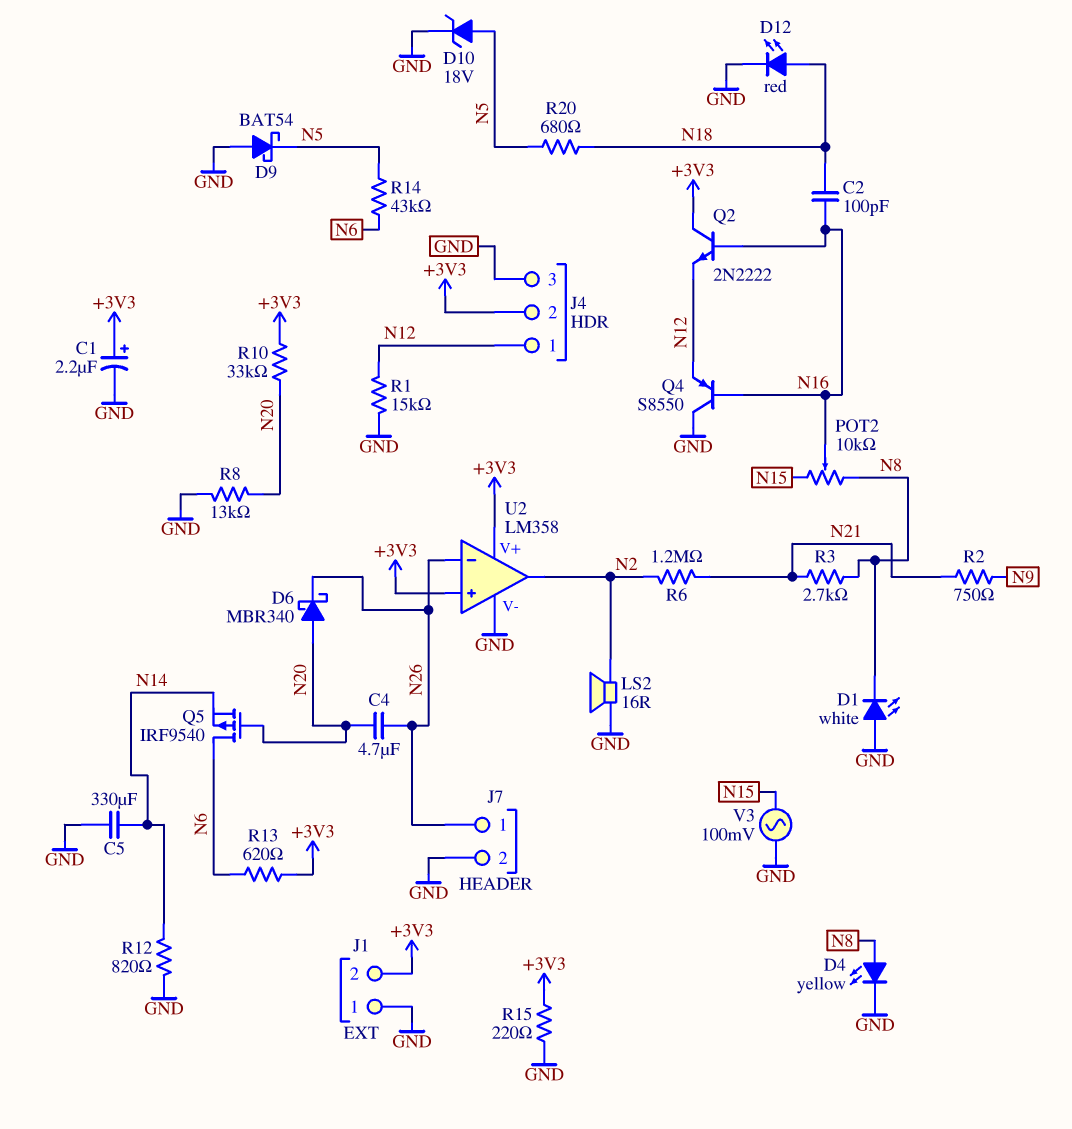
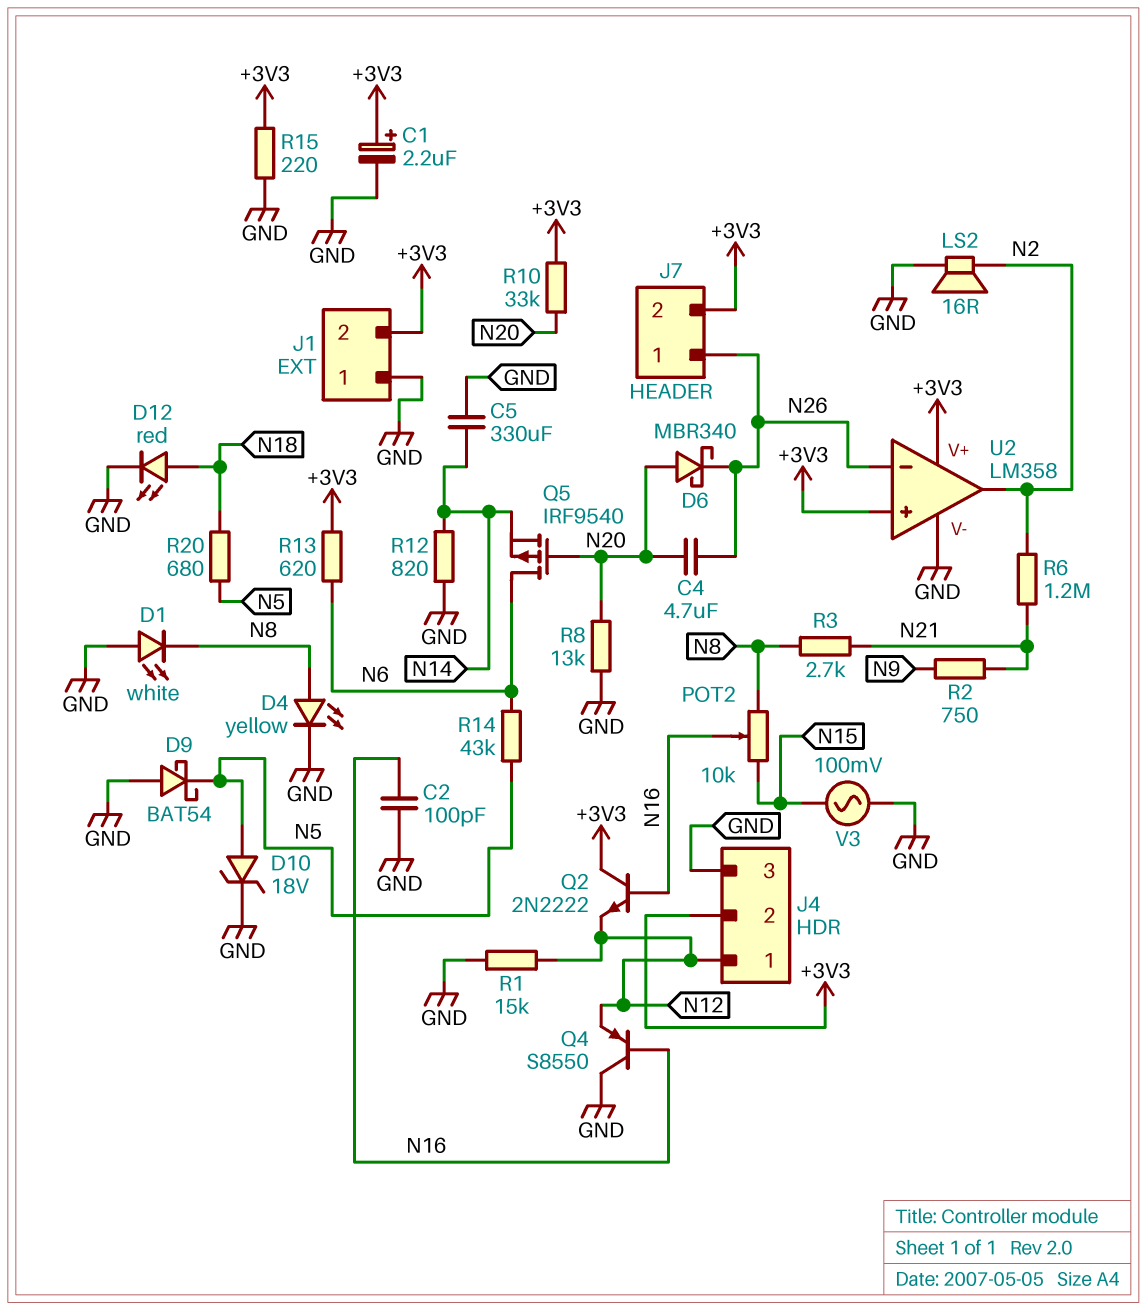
C2: 100pF (N16, N18) -> 100pF (GND, N16)
J7 pin 2: GND -> +3V3

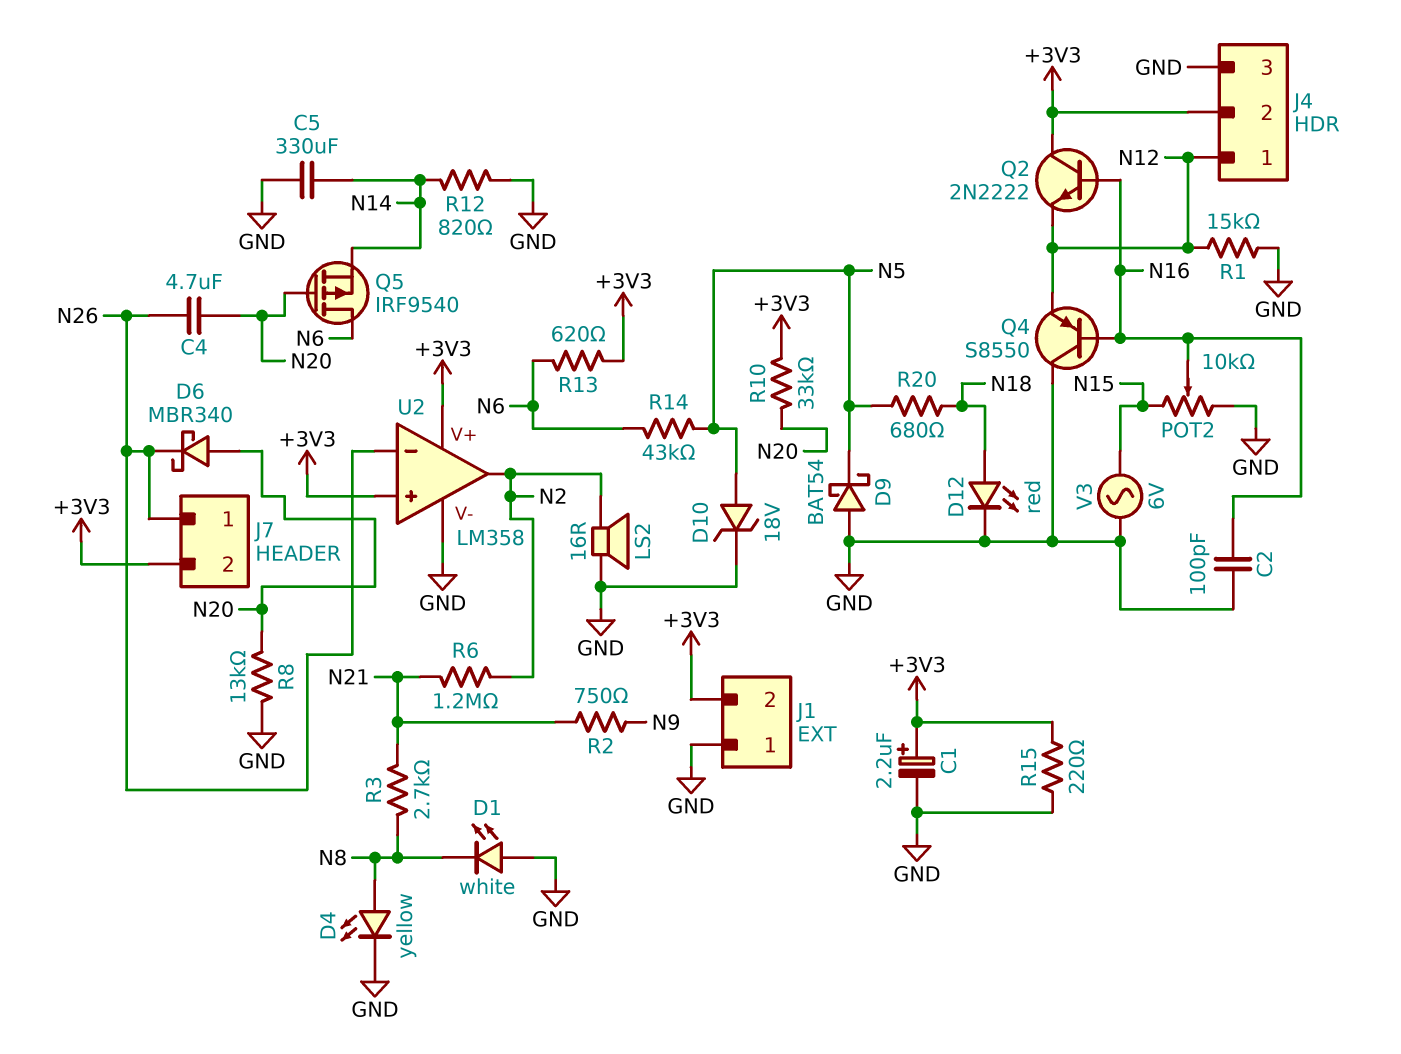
POT2: 10k (N8, N15, wiper N16) -> 10k (GND, N15, wiper N16)
V3: AC 100mV (GND, N15) -> AC 6V (GND, N15)

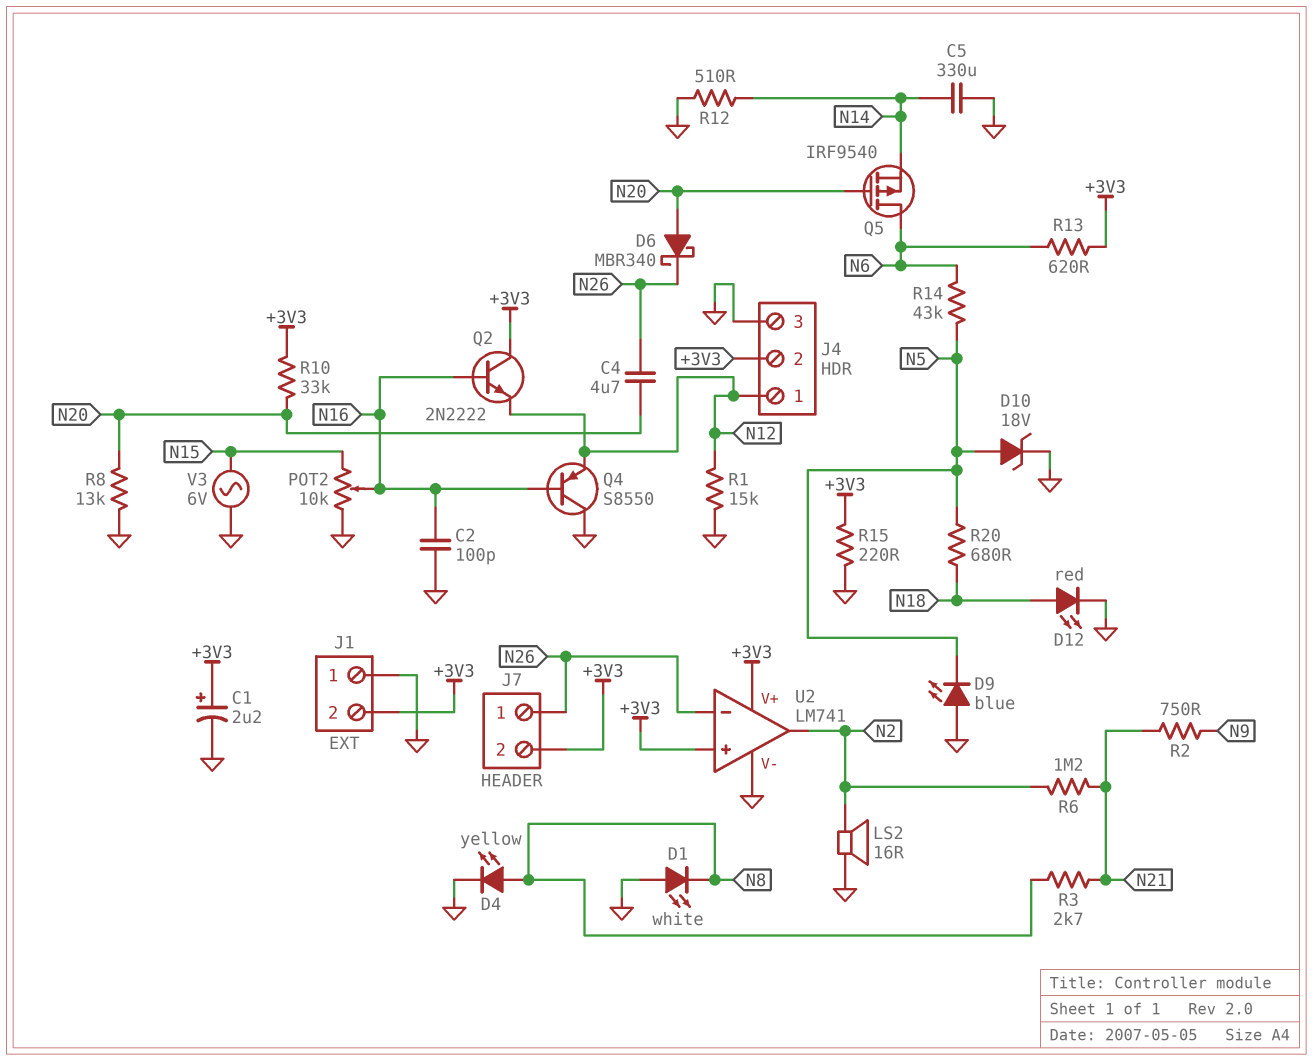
D9: schottky BAT54 (A GND, K N5) -> LED blue (A GND, K N5)
R12: 820 (GND, N14) -> 510 (GND, N14)
U2: LM358 -> LM741

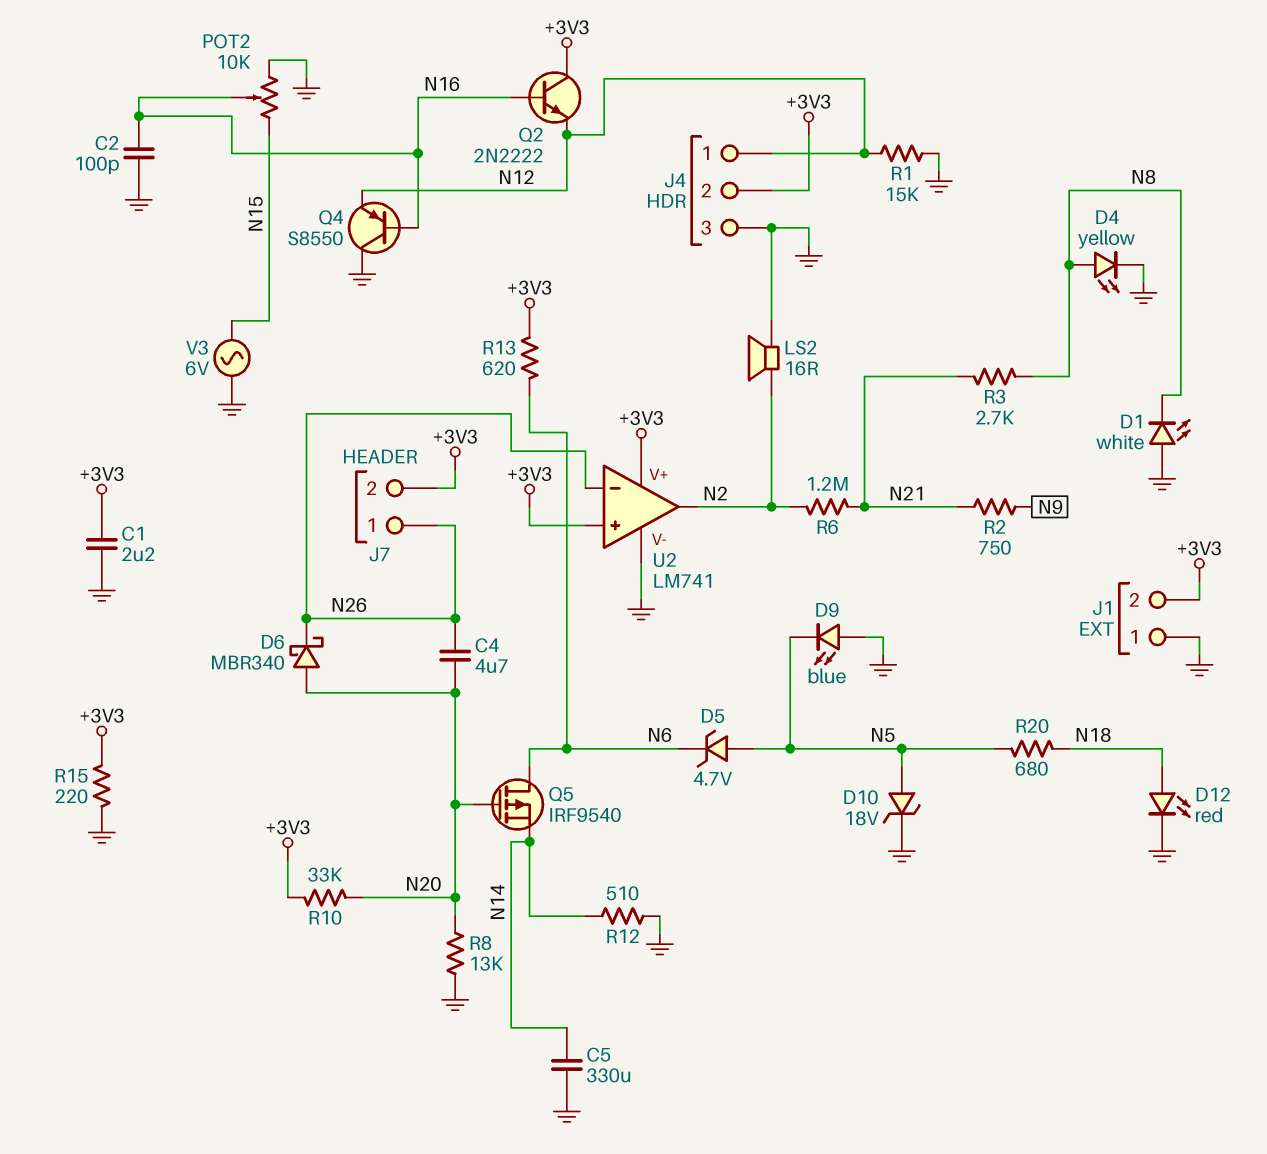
C1: 2.2uF (plus +3V3, minus GND) -> 2.2uF (+3V3, GND)
D5: none -> zener 4.7V (A N5, K N6)
R14: 43k (N5, N6) -> none

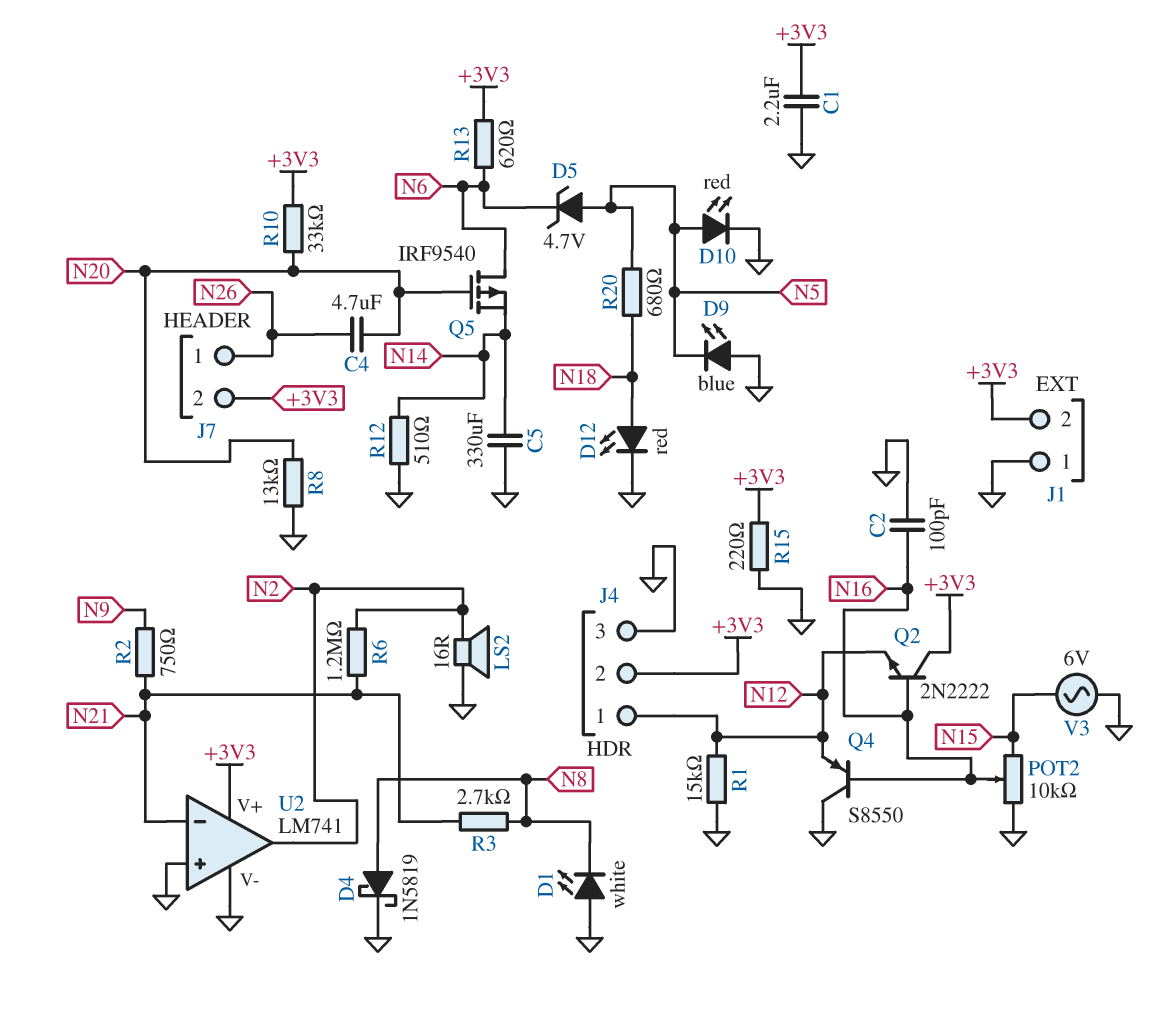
D4: LED yellow (A N8, K GND) -> schottky 1N5819 (A N8, K GND)
D6: schottky MBR340 (A N20, K N26) -> none
D10: zener 18V (A N5, K GND) -> LED red (A N5, K GND)
U2 pin in+: +3V3 -> GND
U2 pin in-: N26 -> N21

